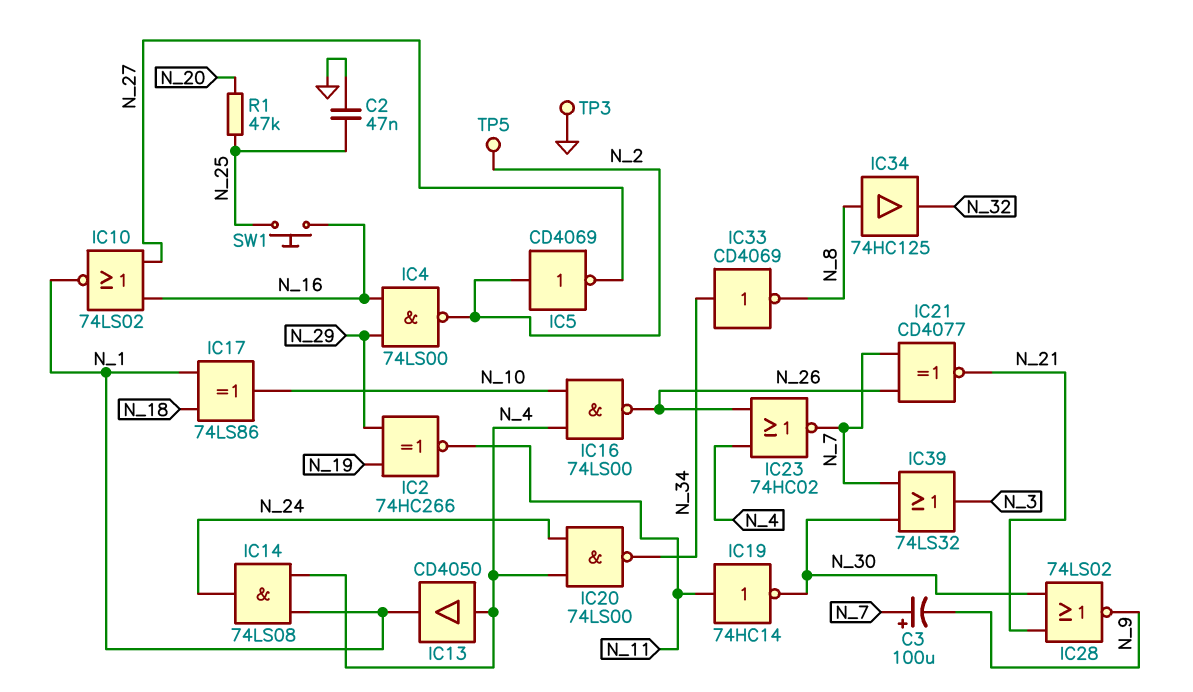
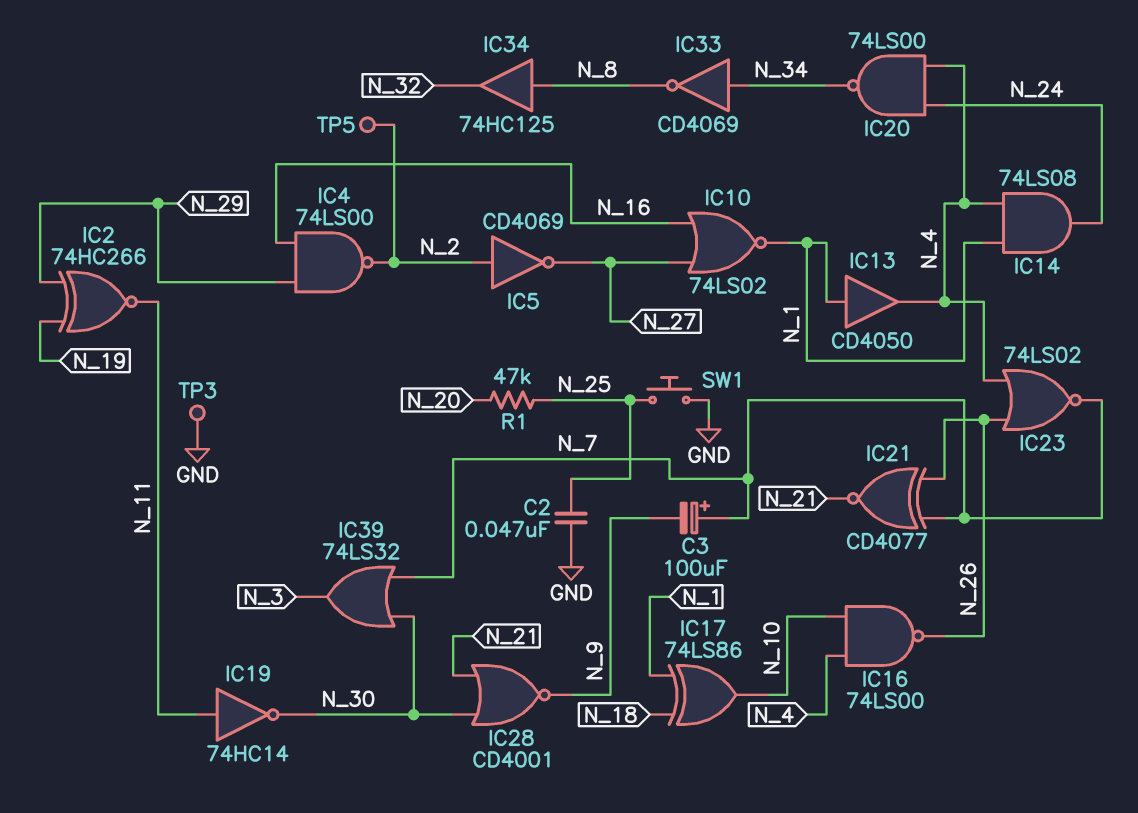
IC13: buffer CD4050 (in N_4, out N_1) -> buffer CD4050 (in N_1, out N_4)
IC23: NOR 74HC02 (in N_4, in N_26, out N_7) -> NOR 74LS02 (in N_4, in N_26, out N_7)
IC28: NOR 74LS02 (in N_21, in N_30, out N_9) -> NOR CD4001 (in N_21, in N_30, out N_9)
SW1: button (N_16, N_25) -> button (GND, N_25)

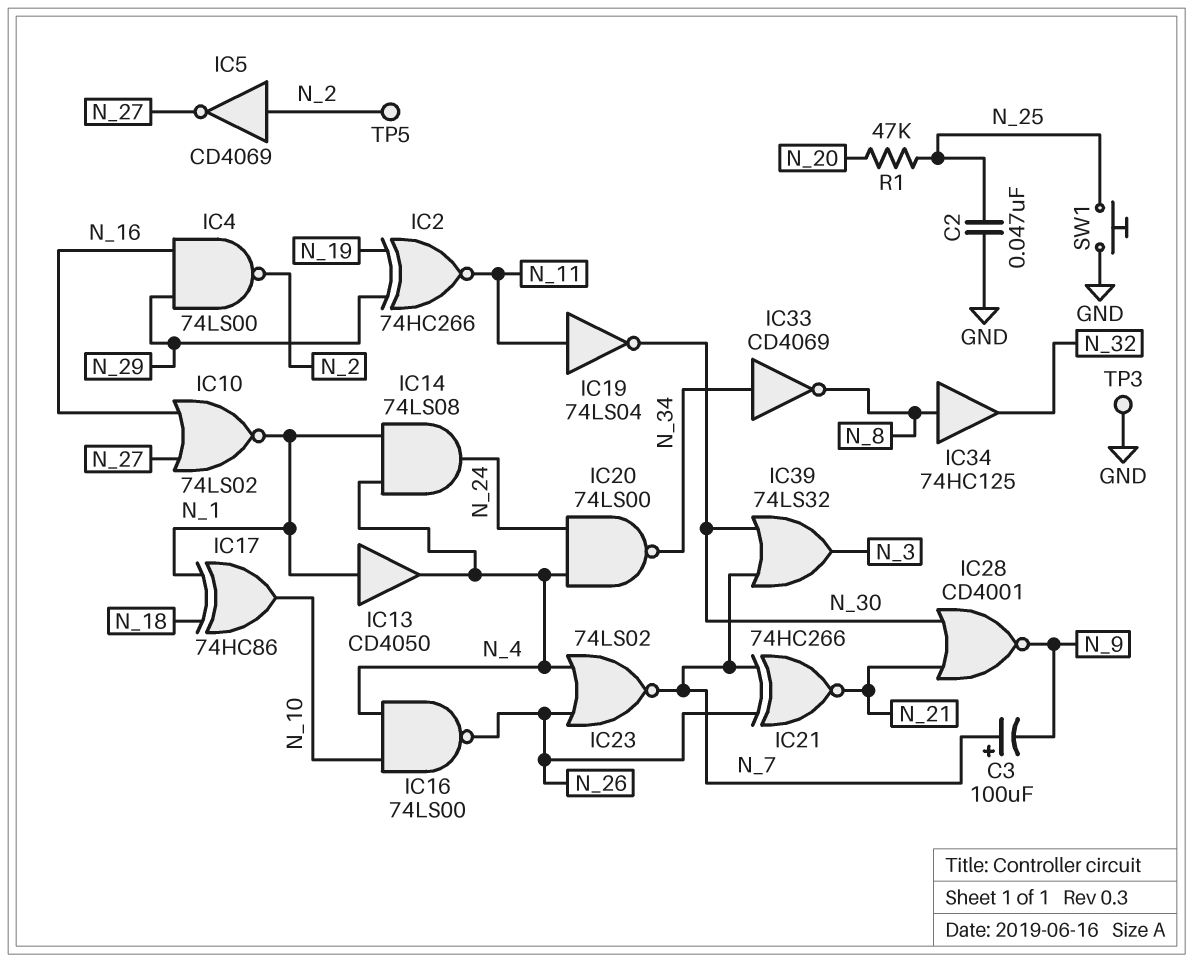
IC17: XOR 74LS86 (in N_1, in N_18, out N_10) -> XOR 74HC86 (in N_1, in N_18, out N_10)
IC19: NOT 74HC14 (in N_11, out N_30) -> NOT 74LS04 (in N_11, out N_30)
IC21: XNOR CD4077 (in N_7, in N_26, out N_21) -> XNOR 74HC266 (in N_7, in N_26, out N_21)

